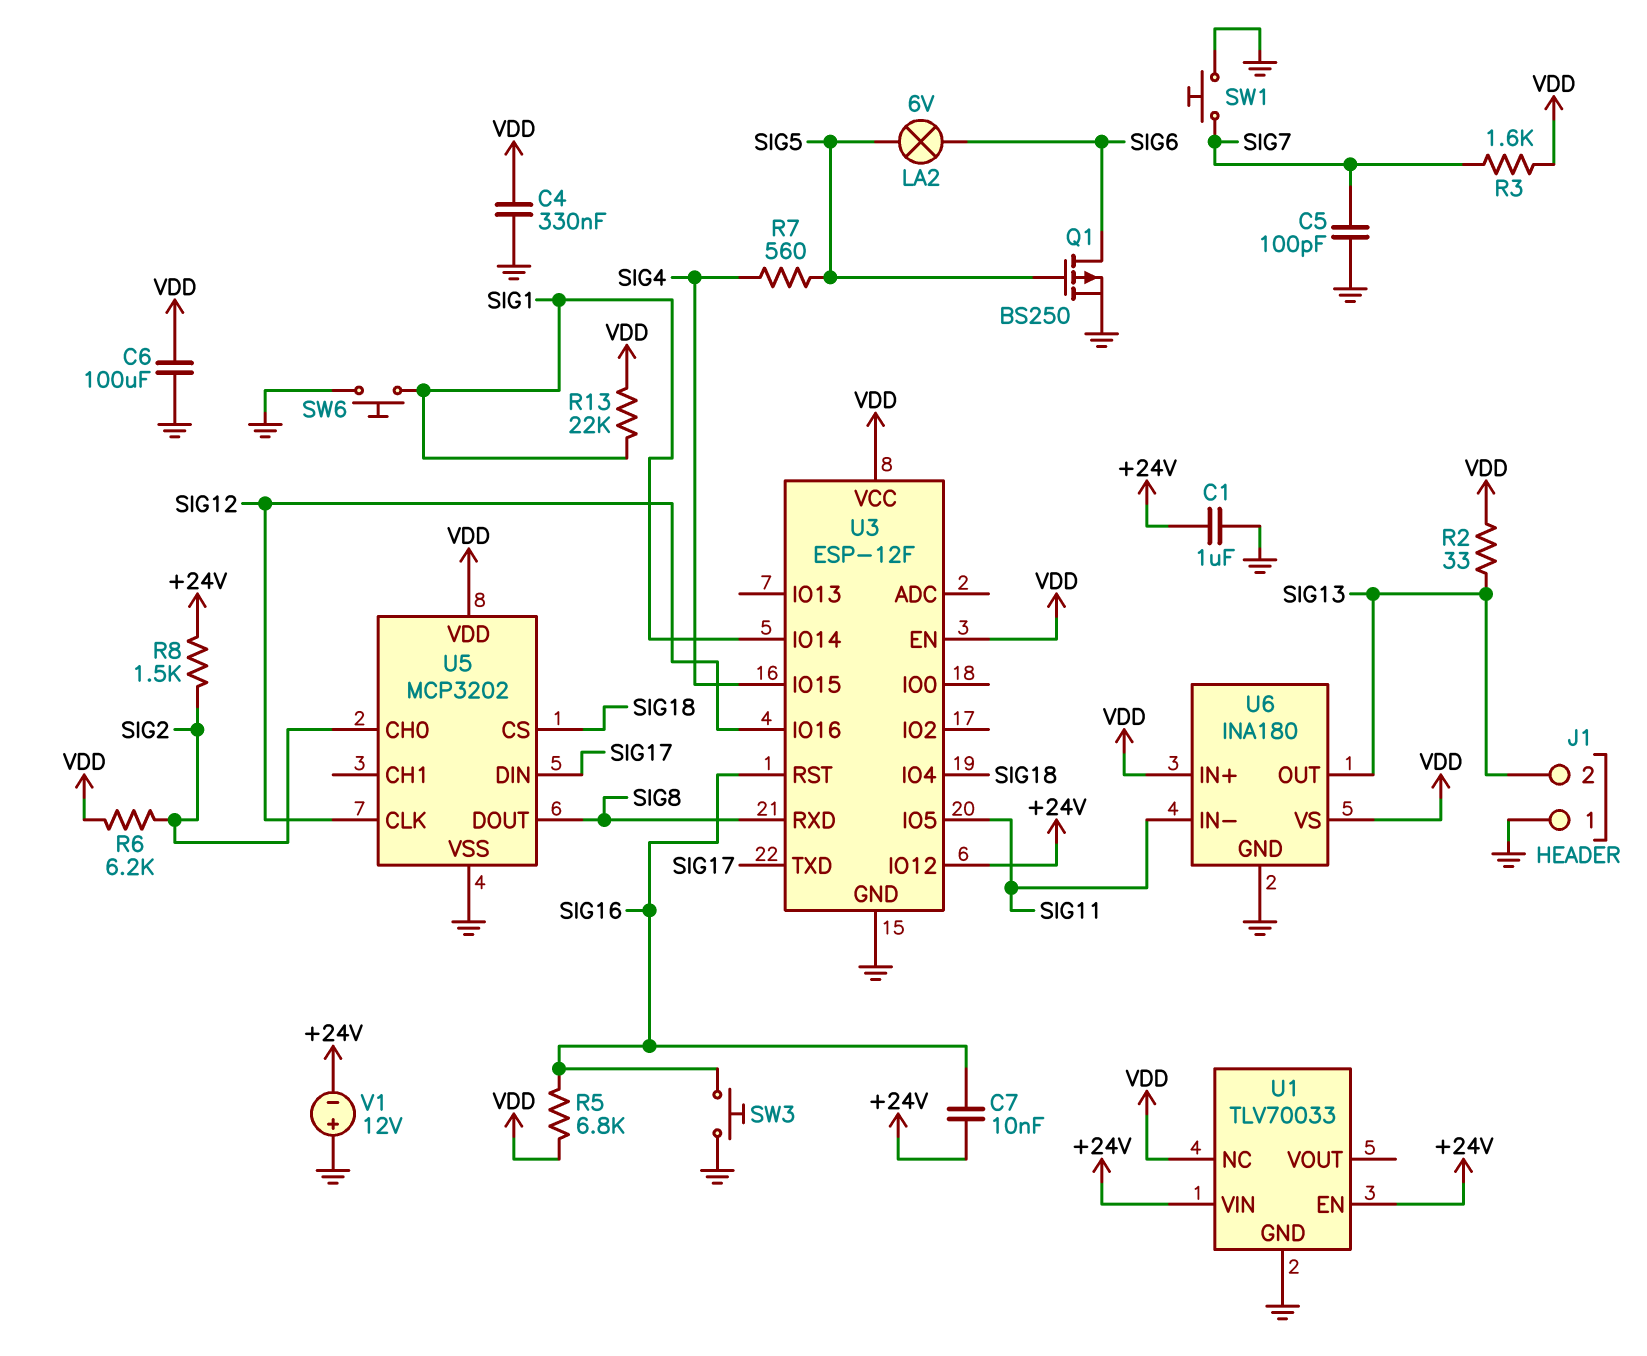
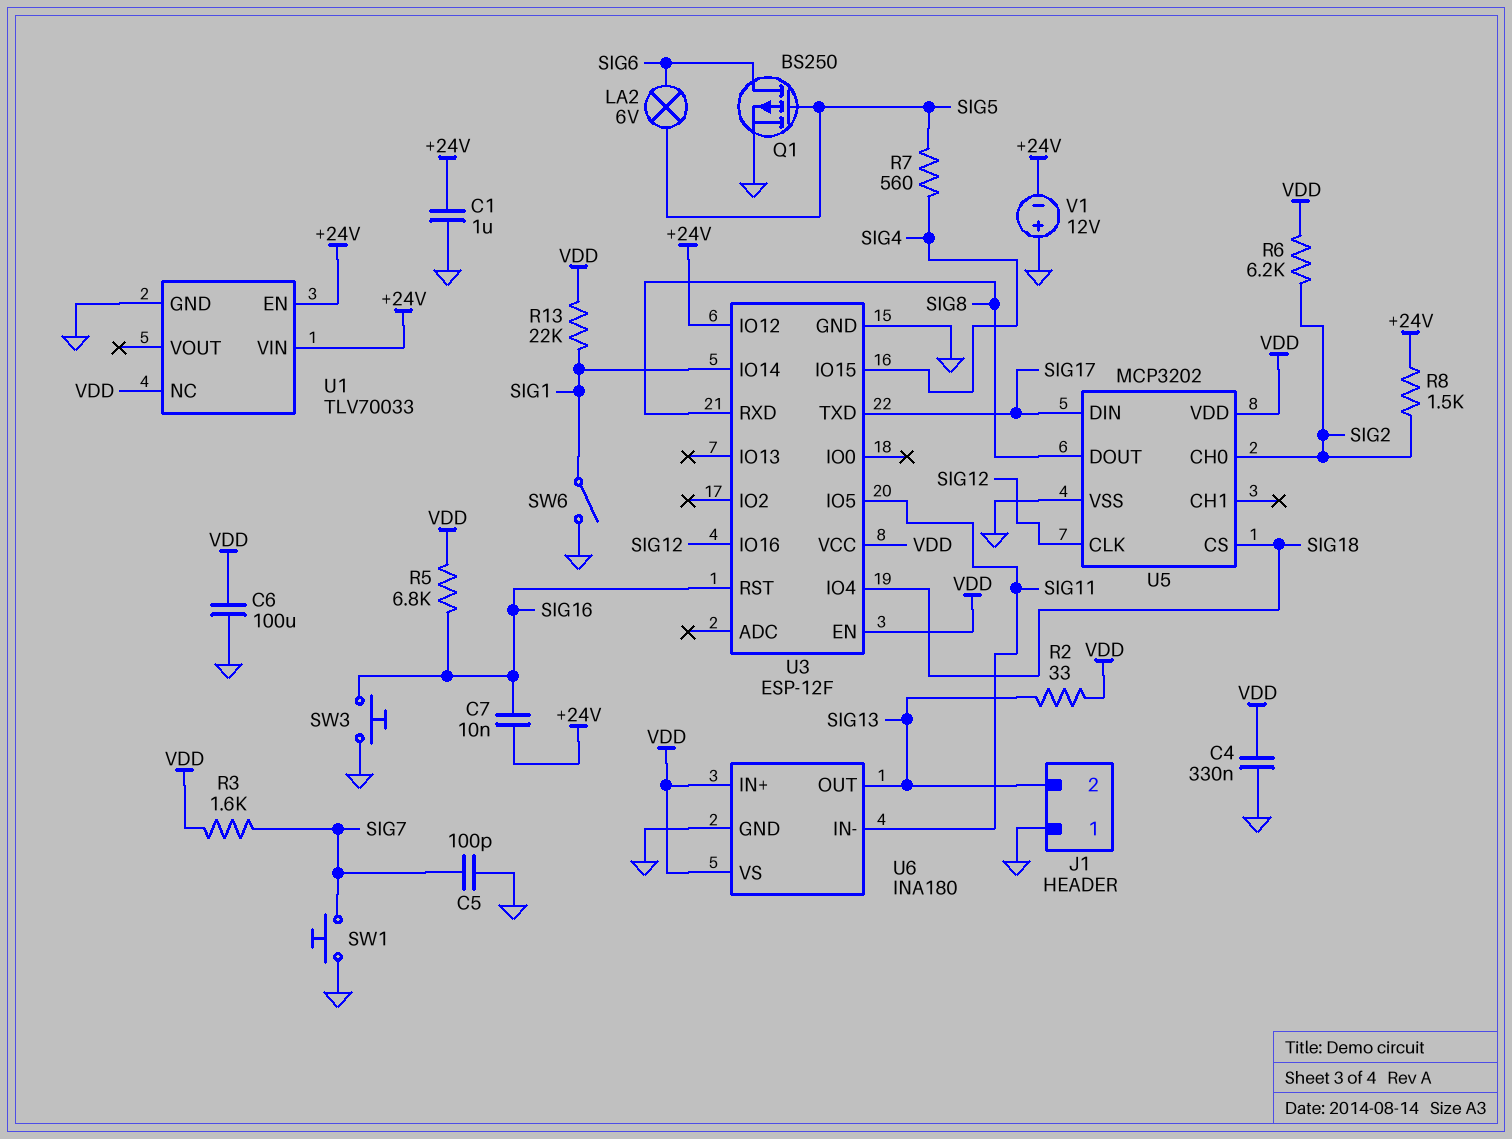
SW6: button (GND, SIG1) -> switch (GND, SIG1)

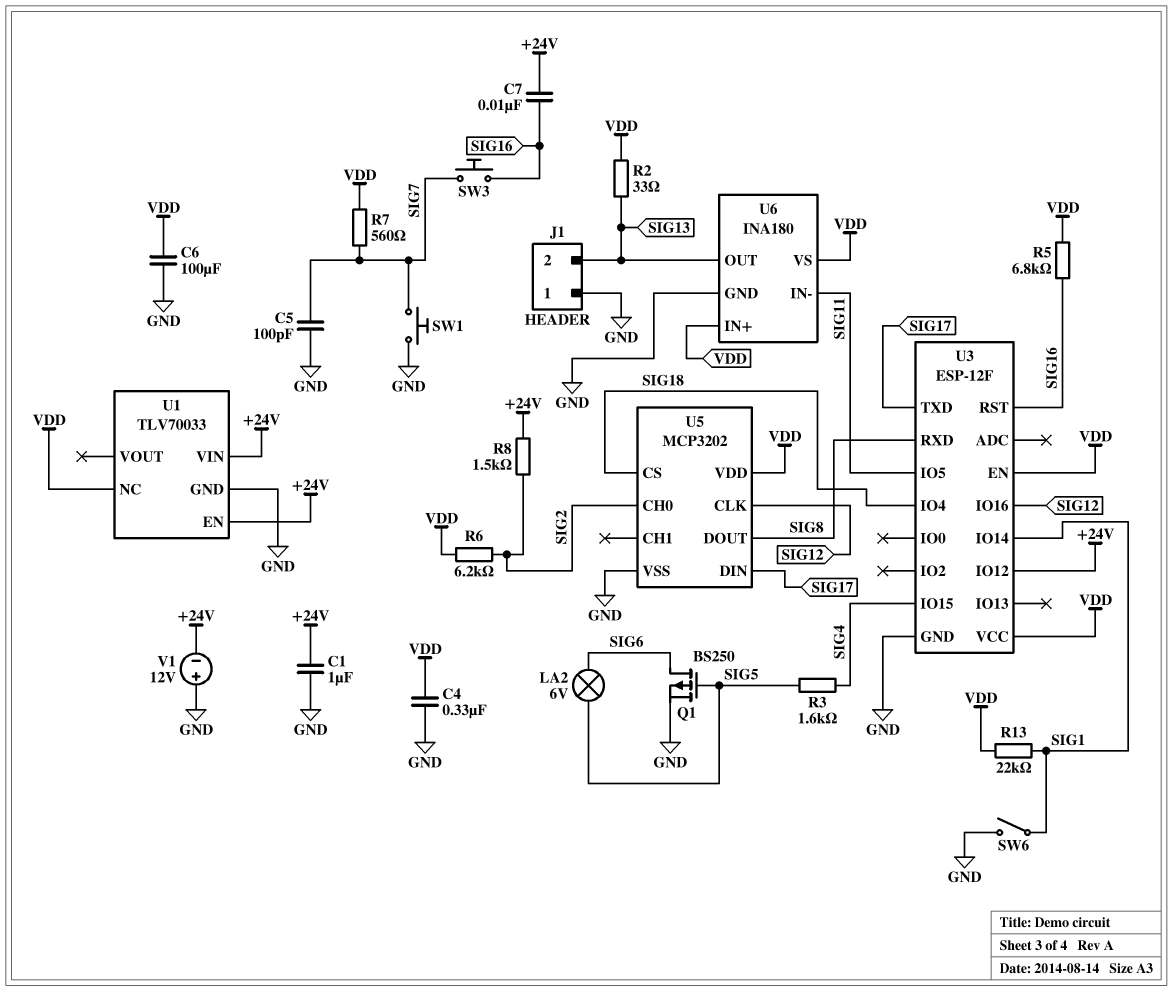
R3: 1.6k (SIG7, VDD) -> 1.6k (SIG4, SIG5)
R7: 560 (SIG4, SIG5) -> 560 (SIG7, VDD)
SW3: button (GND, SIG16) -> button (SIG7, SIG16)

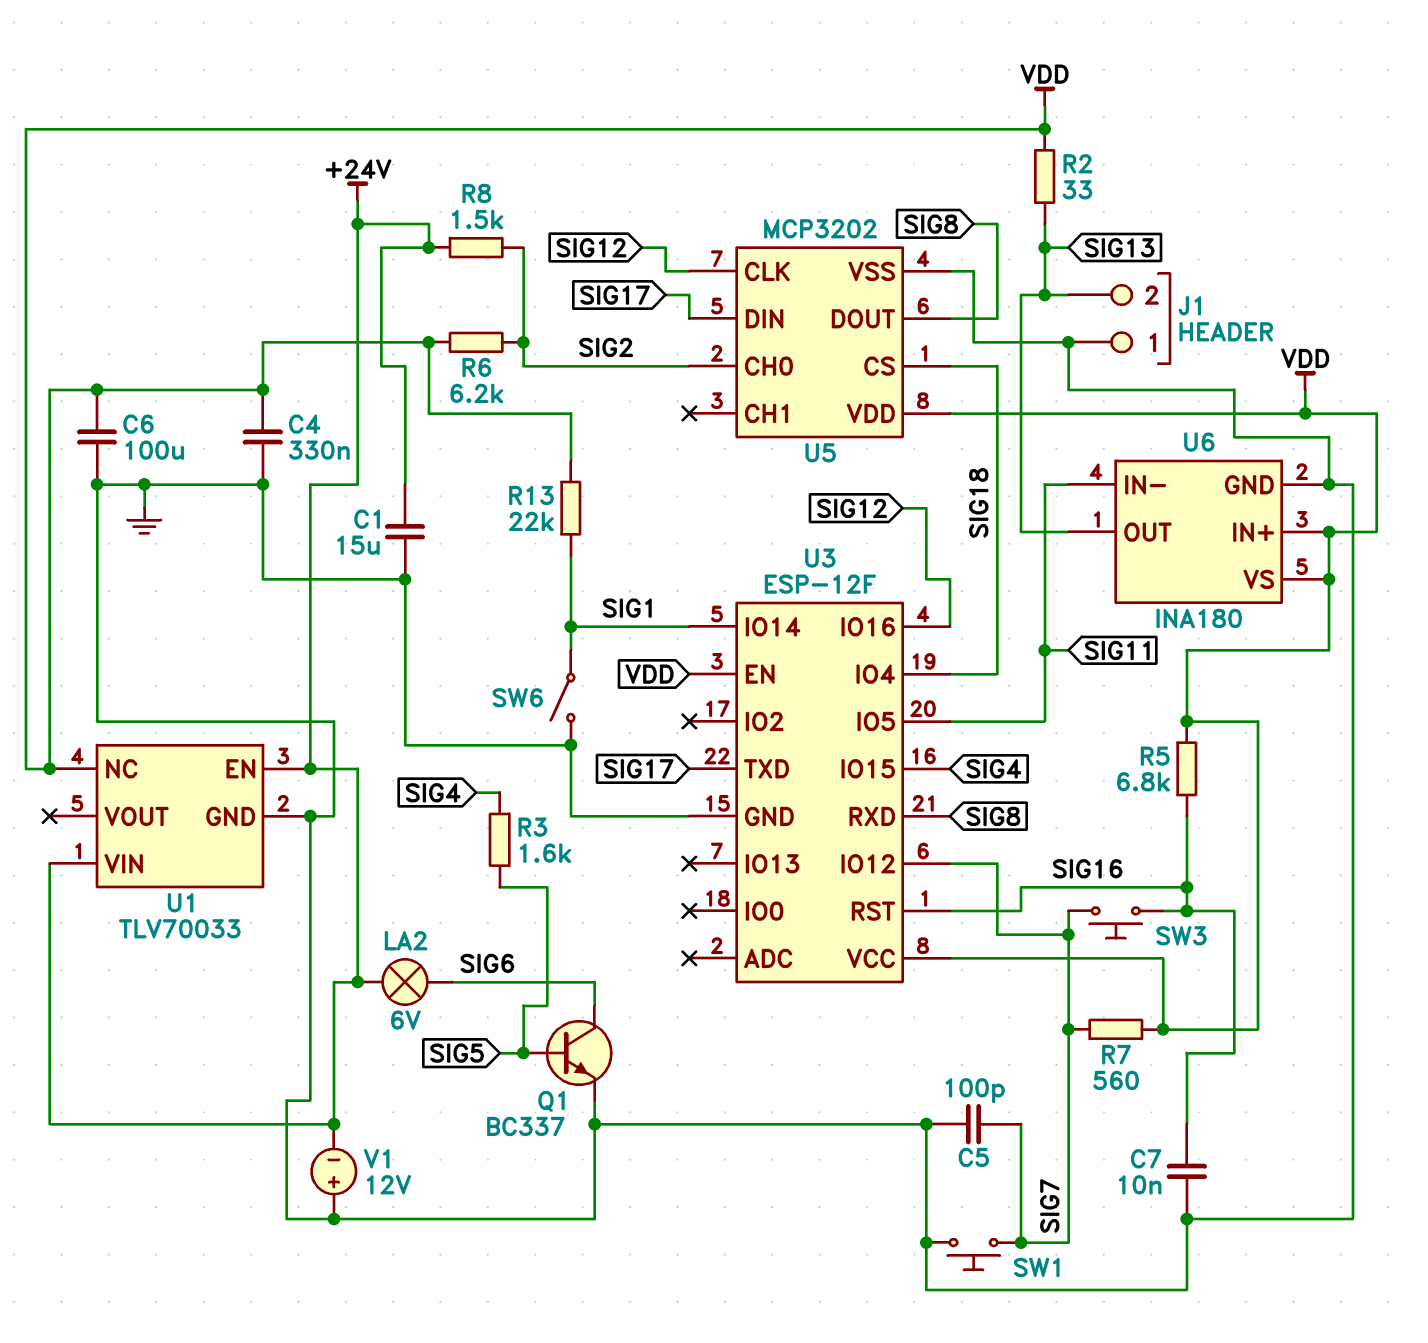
C1: 1uF (+24V, GND) -> 15uF (+24V, GND)
C7: 10nF (+24V, SIG16) -> 10nF (GND, SIG16)
LA2: lamp 6V (SIG5, SIG6) -> lamp 6V (+24V, SIG6)
Q1: PMOS BS250 (G SIG5, D SIG6, S GND) -> NPN BC337 (B SIG5, C SIG6, E GND)
U3 pin IO12: +24V -> SIG7

